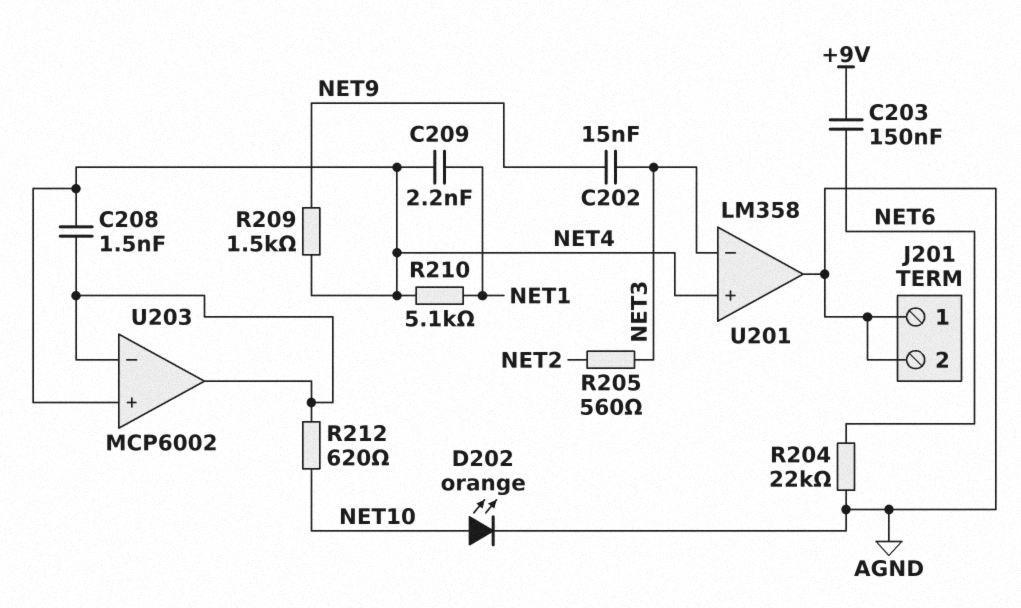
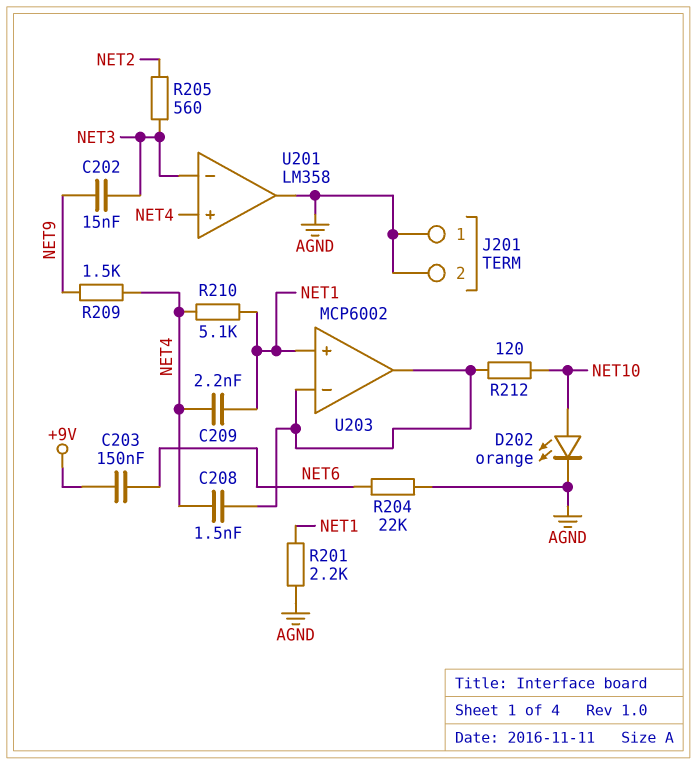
R201: none -> 2.2k (AGND, NET1)
R212: 620 (NET10, U203/in-) -> 120 (NET10, U203/in-)
U203 pin in+: NET4 -> NET1

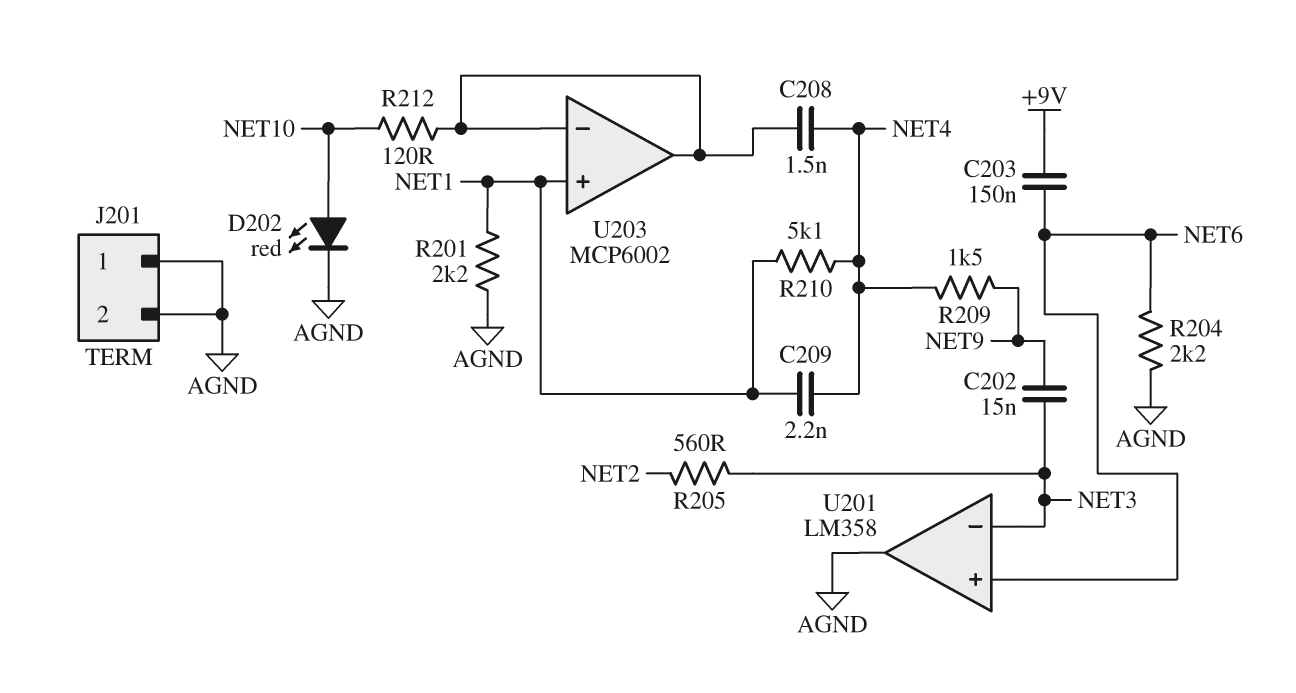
D202: LED orange (A NET10, K AGND) -> LED red (A NET10, K AGND)
R204: 22k (AGND, NET6) -> 2.2k (AGND, NET6)
U201 pin in+: NET4 -> NET6

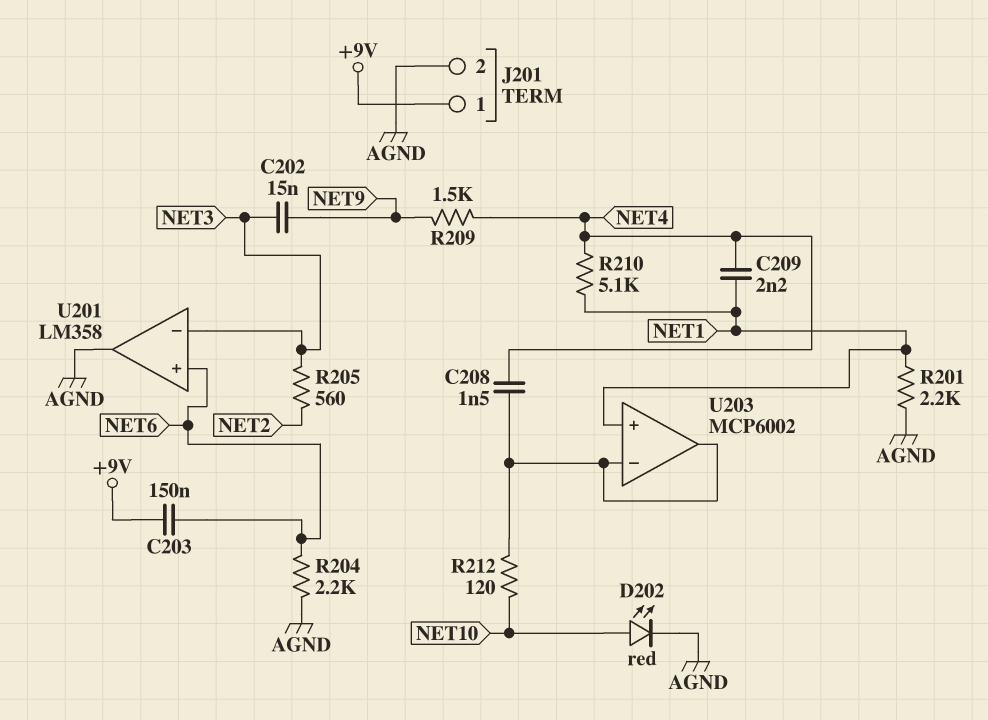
J201 pin 1: AGND -> +9V

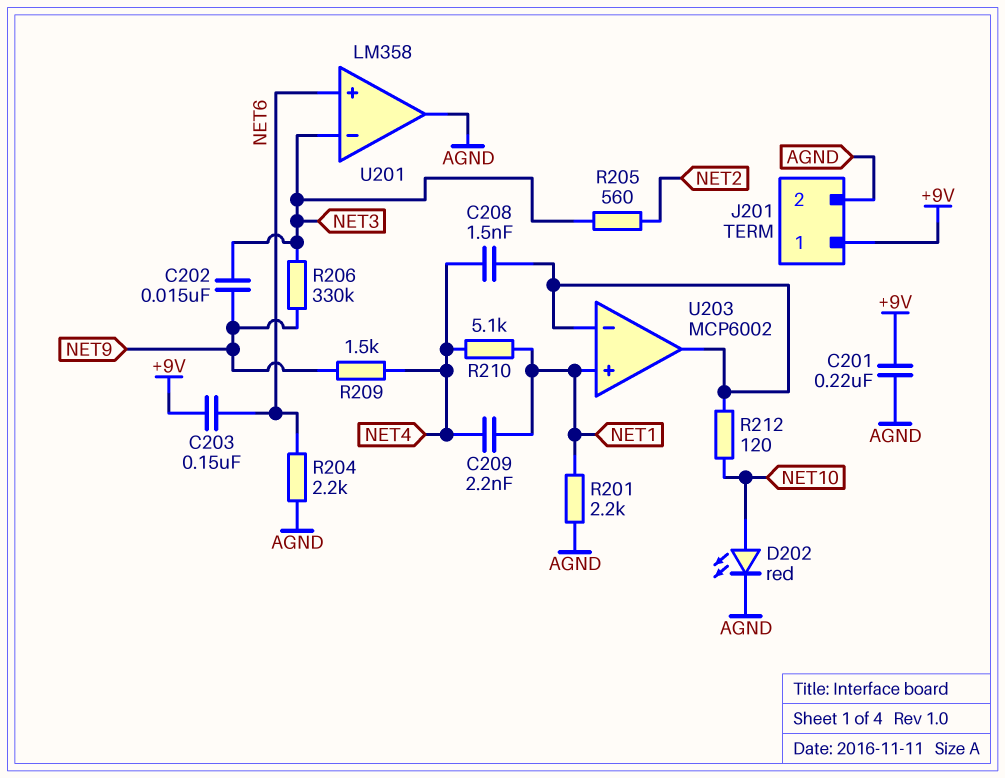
C201: none -> 220nF (+9V, AGND)
R206: none -> 330k (NET3, NET9)

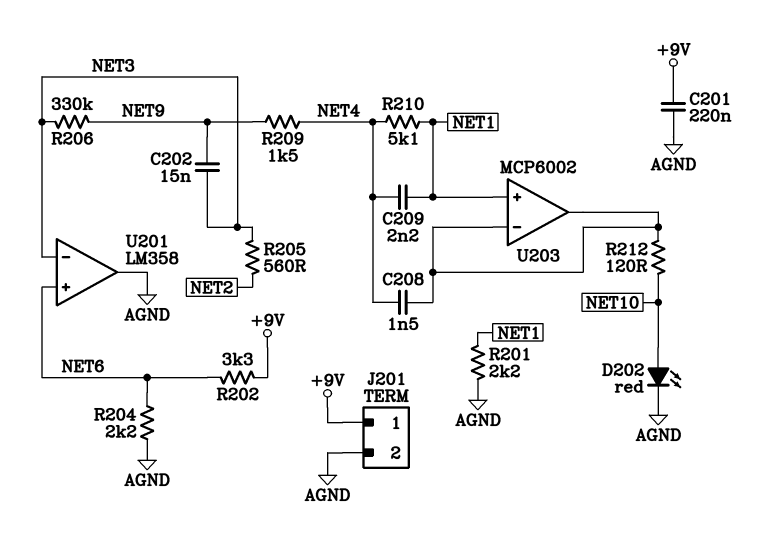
C203: 150nF (+9V, NET6) -> none
R202: none -> 3.3k (+9V, NET6)

